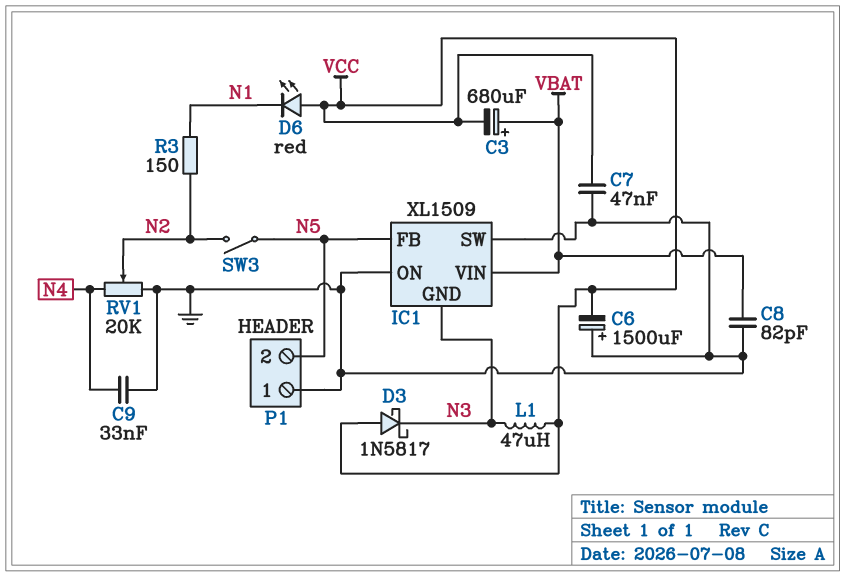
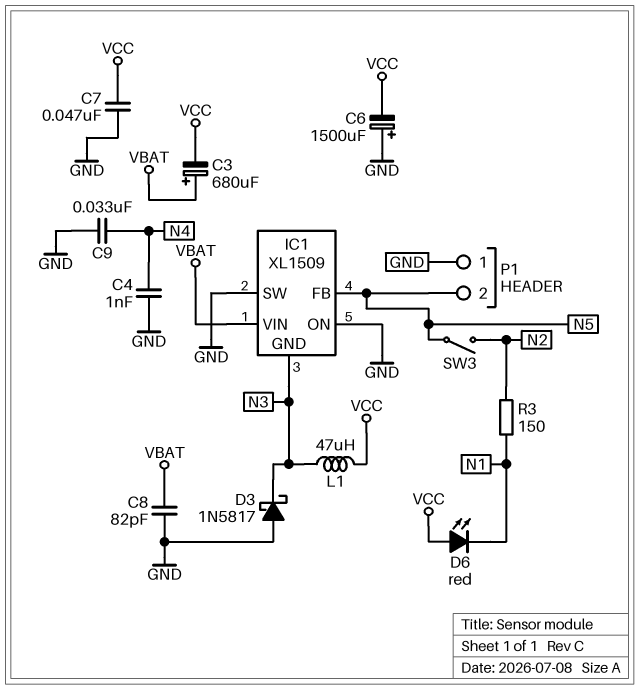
C4: none -> 1nF (GND, N4)
D3: schottky 1N5817 (A VCC, K N3) -> schottky 1N5817 (A GND, K N3)
RV1: 20k (GND, N4, wiper N2) -> none

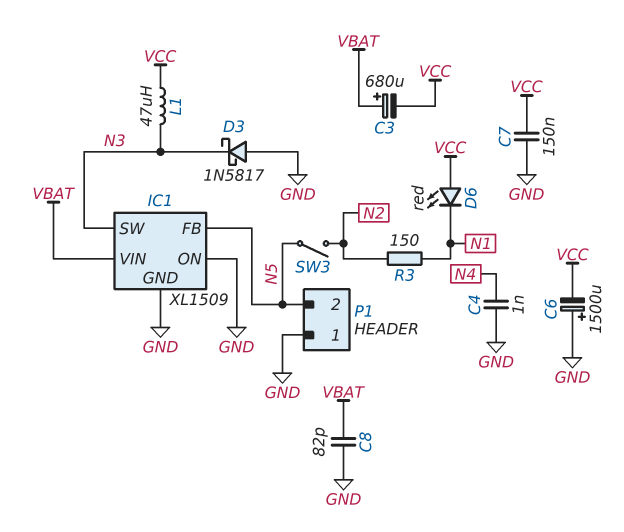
C7: 47nF (GND, VCC) -> 150nF (GND, VCC)
C9: 33nF (GND, N4) -> none
IC1 pin GND: N3 -> GND
IC1 pin SW: GND -> N3

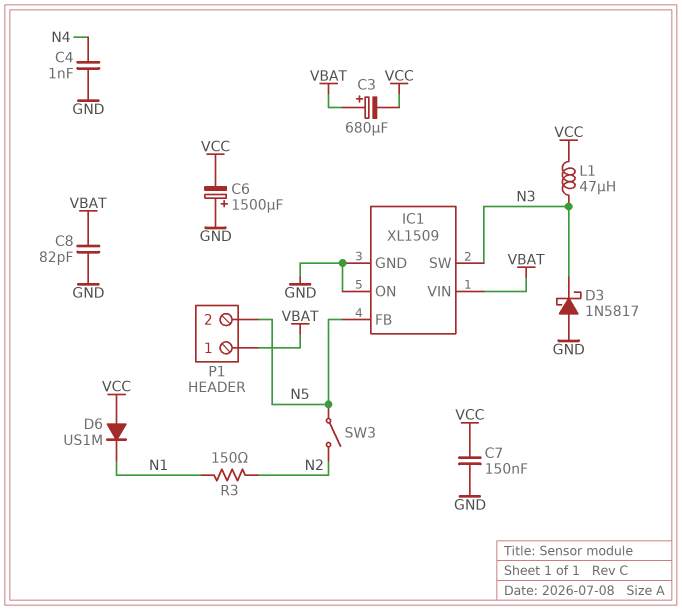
D6: LED red (A VCC, K N1) -> diode US1M (A VCC, K N1)
P1 pin 1: GND -> VBAT

